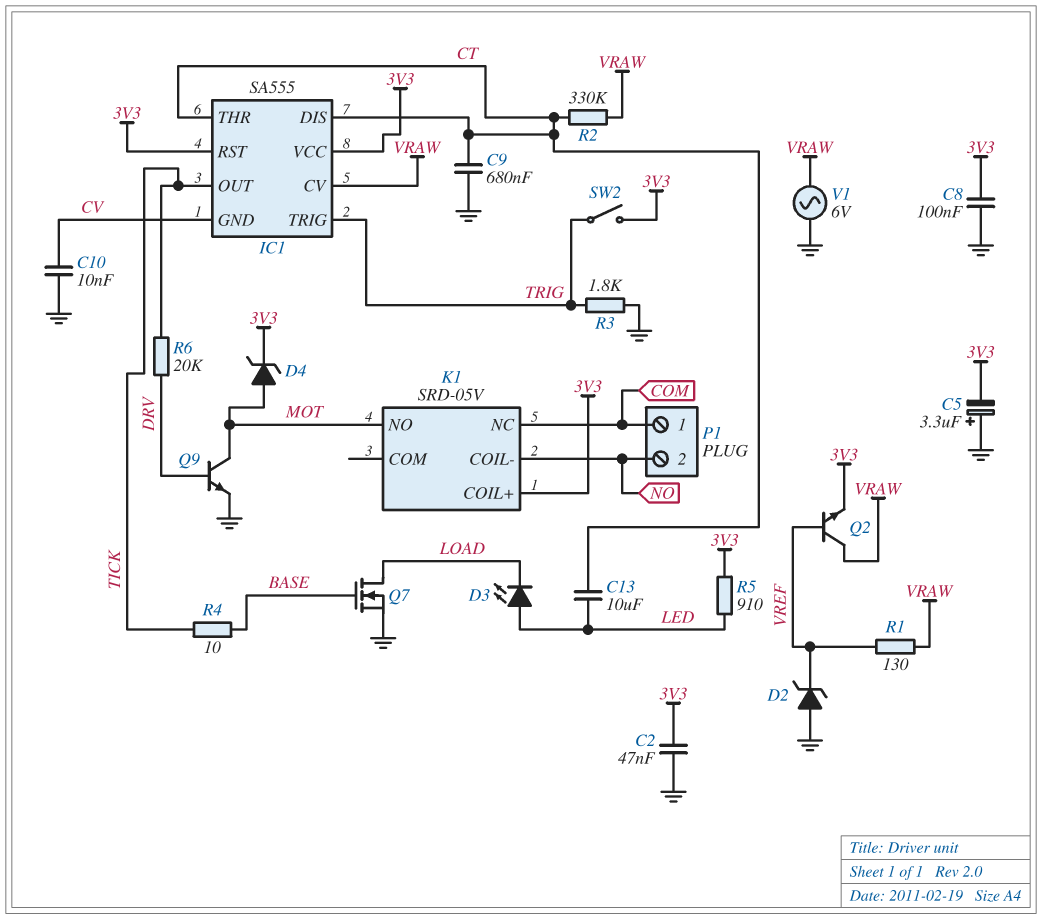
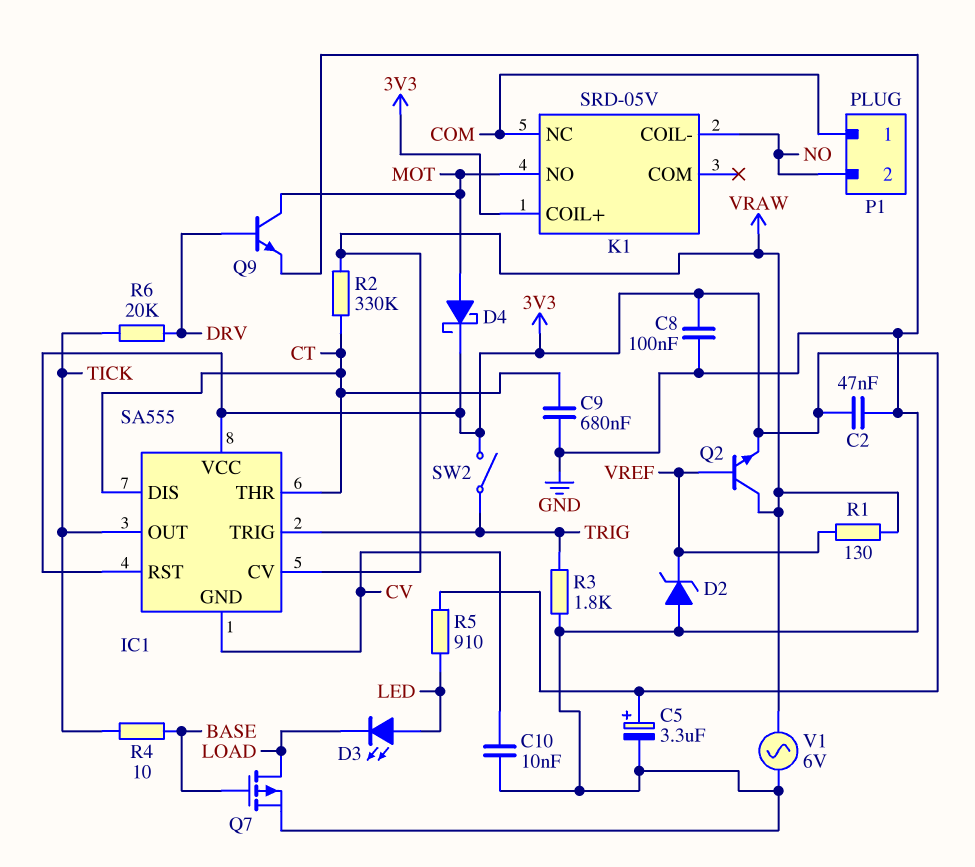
C5: 3.3uF (plus GND, minus 3V3) -> 3.3uF (plus 3V3, minus GND)
C13: 10uF (CT, LED) -> none
D4: zener (A MOT, K 3V3) -> schottky (A MOT, K 3V3)
Q7: NMOS (G BASE, D LOAD, S GND) -> PMOS (G BASE, D LOAD, S GND)

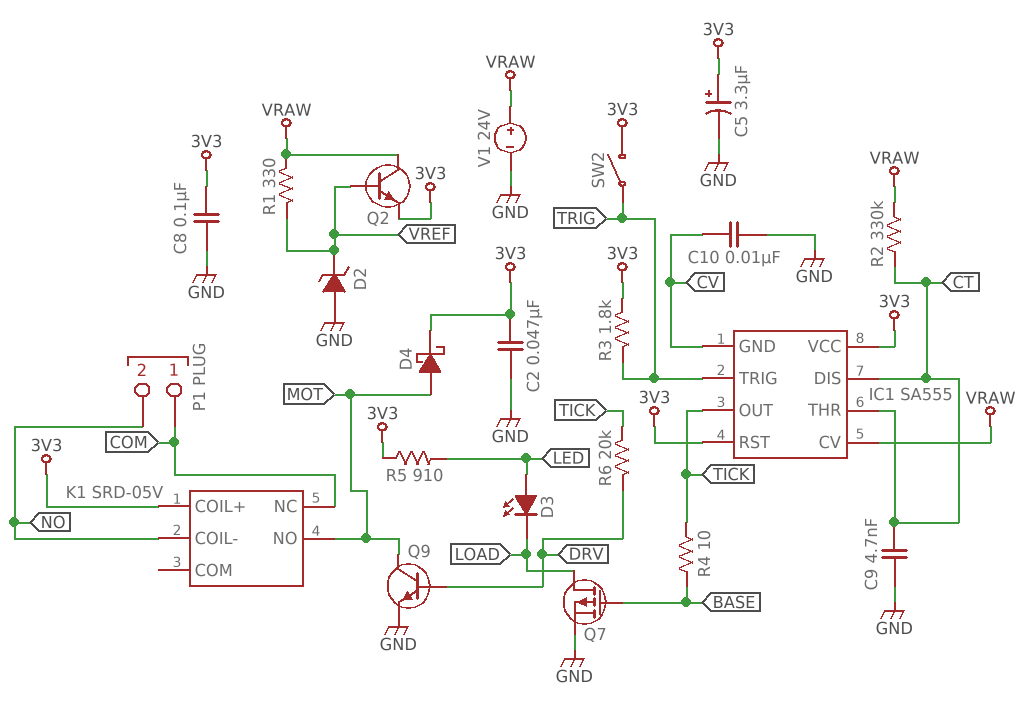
C9: 680nF (CT, GND) -> 4.7nF (CT, GND)
R1: 130 (VRAW, VREF) -> 330 (VRAW, VREF)
R3: 1.8k (GND, TRIG) -> 1.8k (3V3, TRIG)
V1: AC 6V (GND, VRAW) -> 24V (plus VRAW, minus GND)

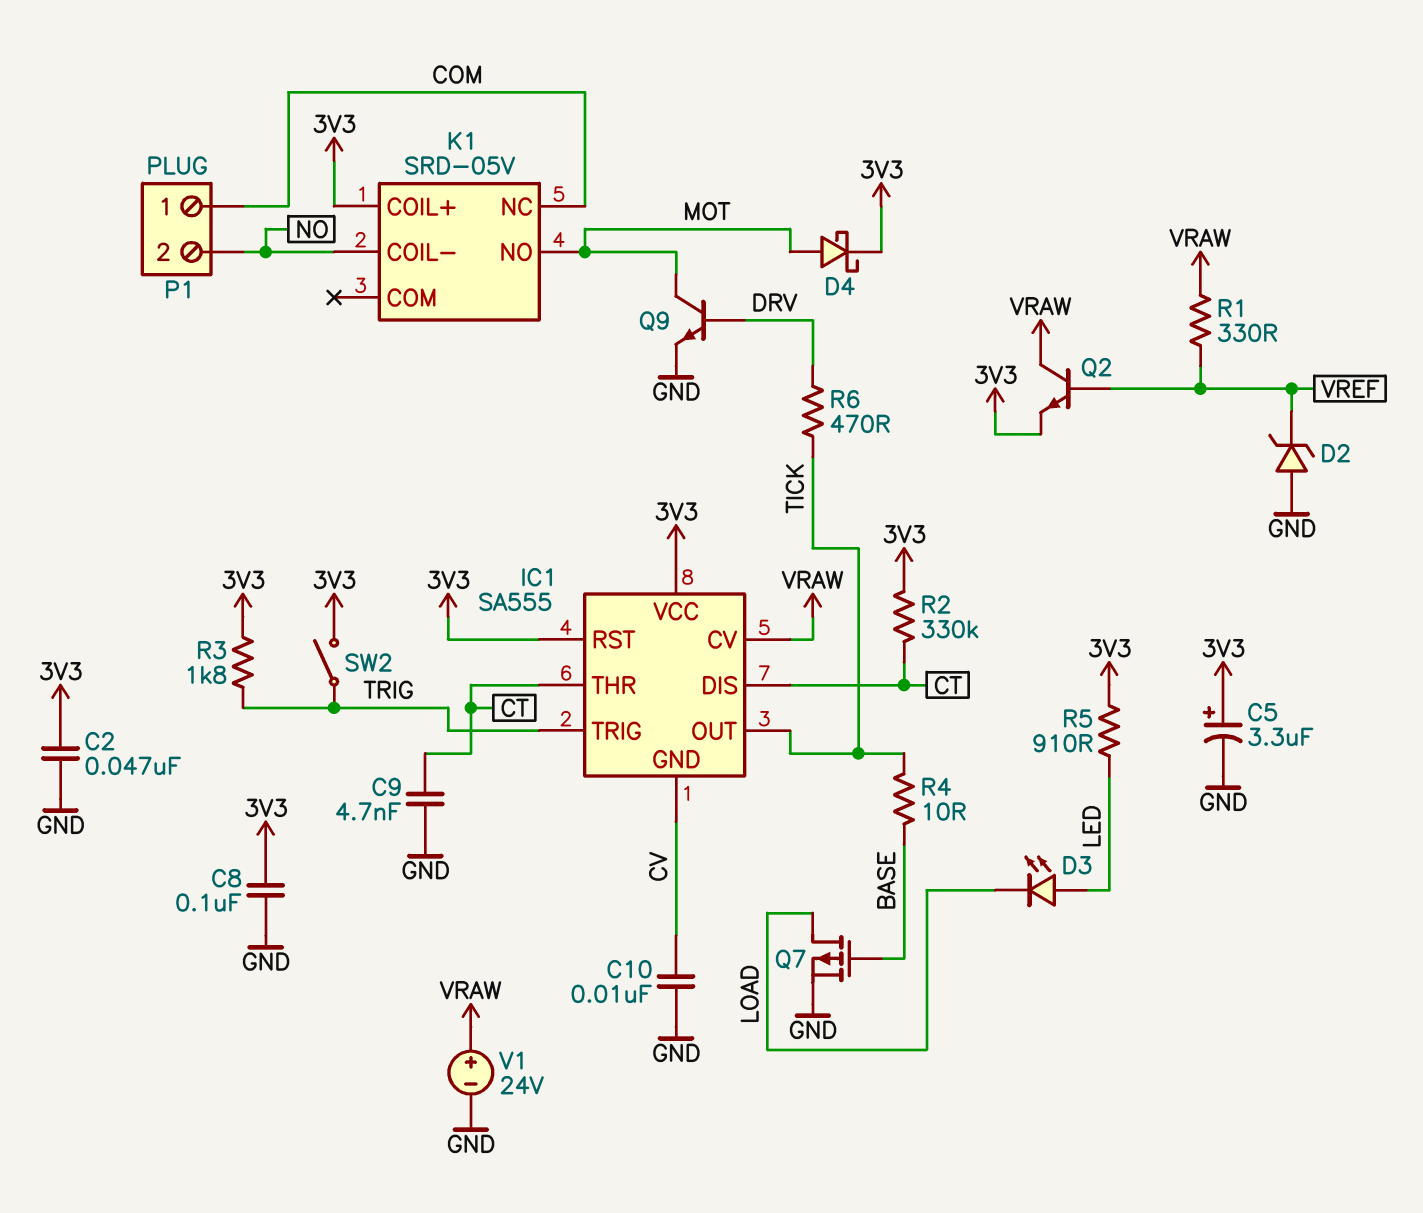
R2: 330k (CT, VRAW) -> 330k (3V3, CT)
R6: 20k (DRV, TICK) -> 470 (DRV, TICK)

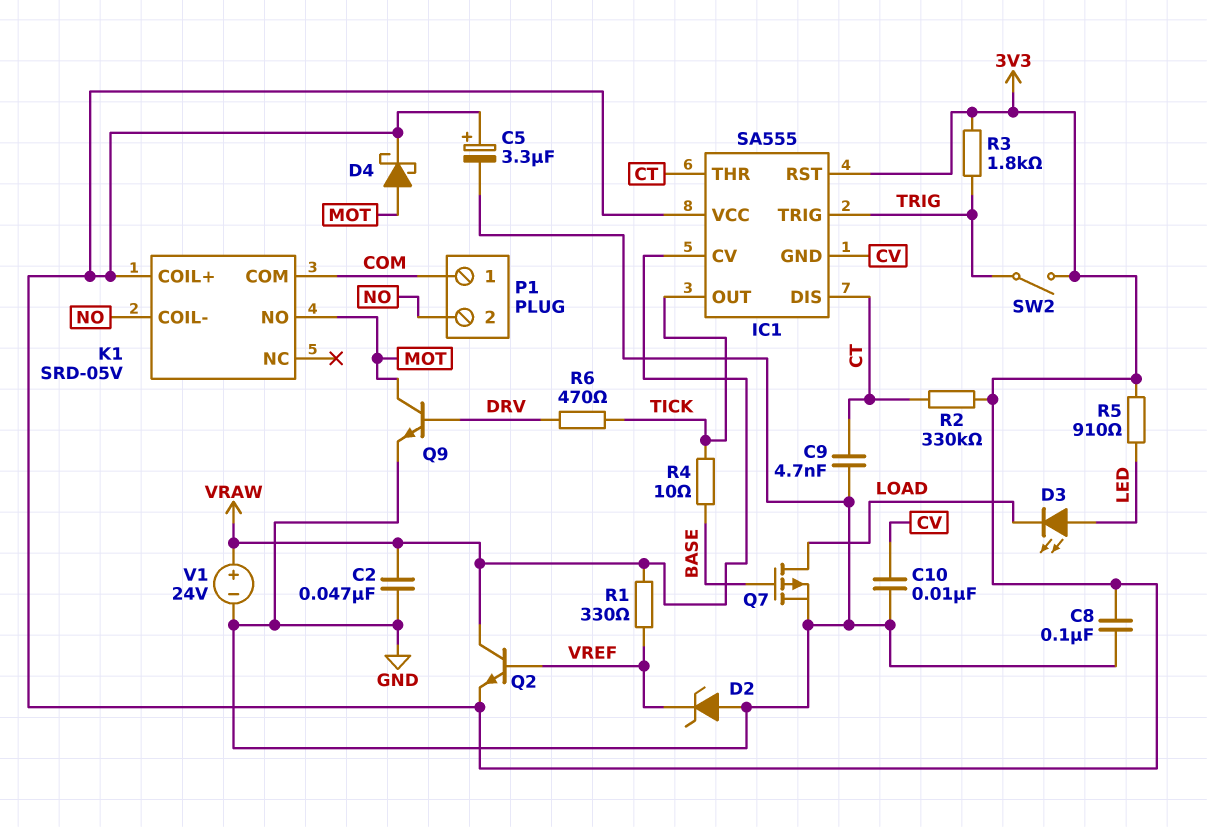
C2: 47nF (3V3, GND) -> 47nF (GND, VRAW)
K1 pin COM: none -> COM
K1 pin NC: COM -> none

